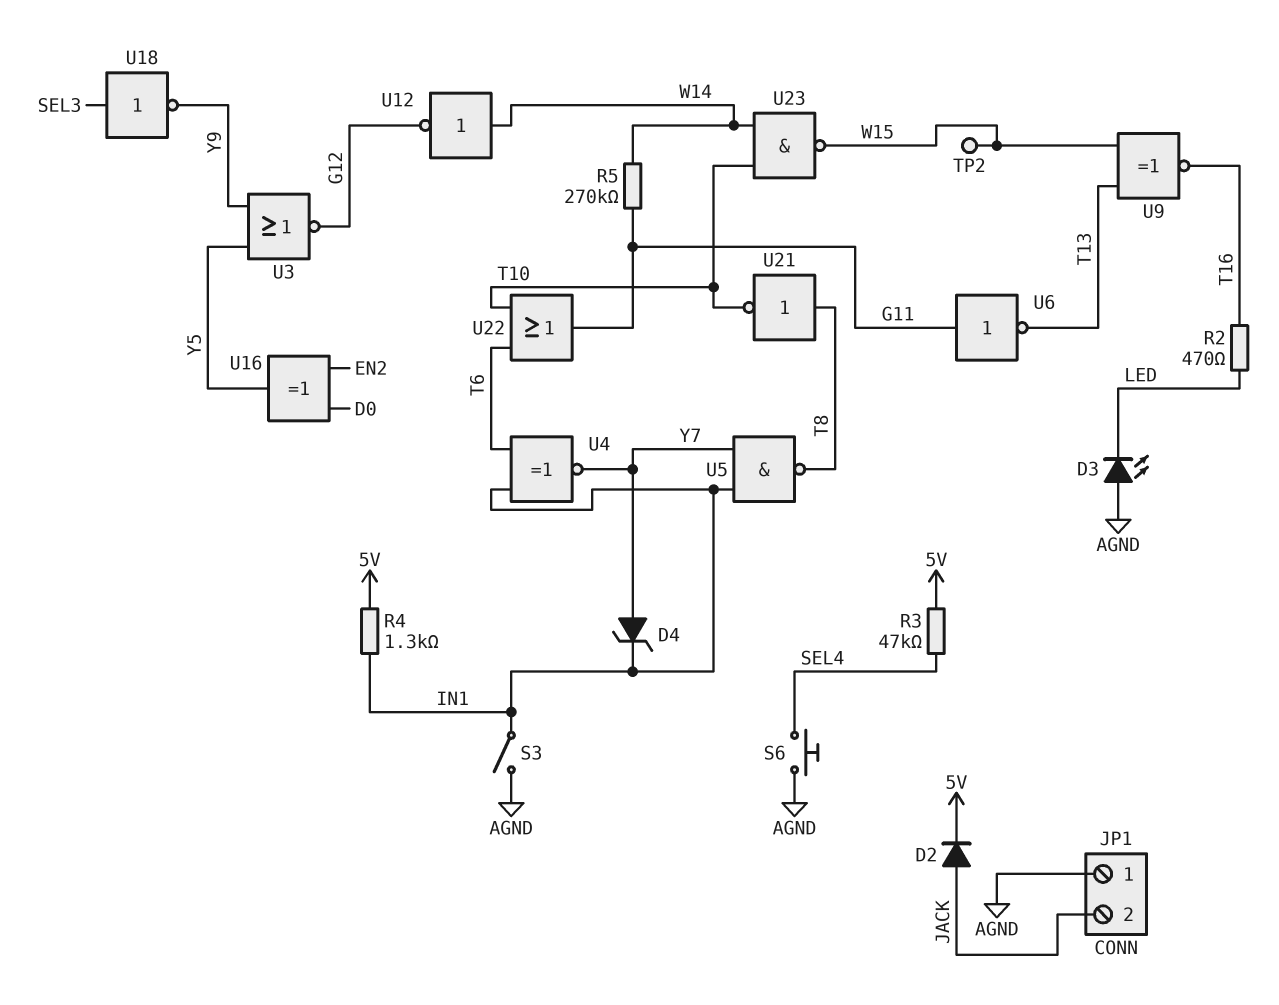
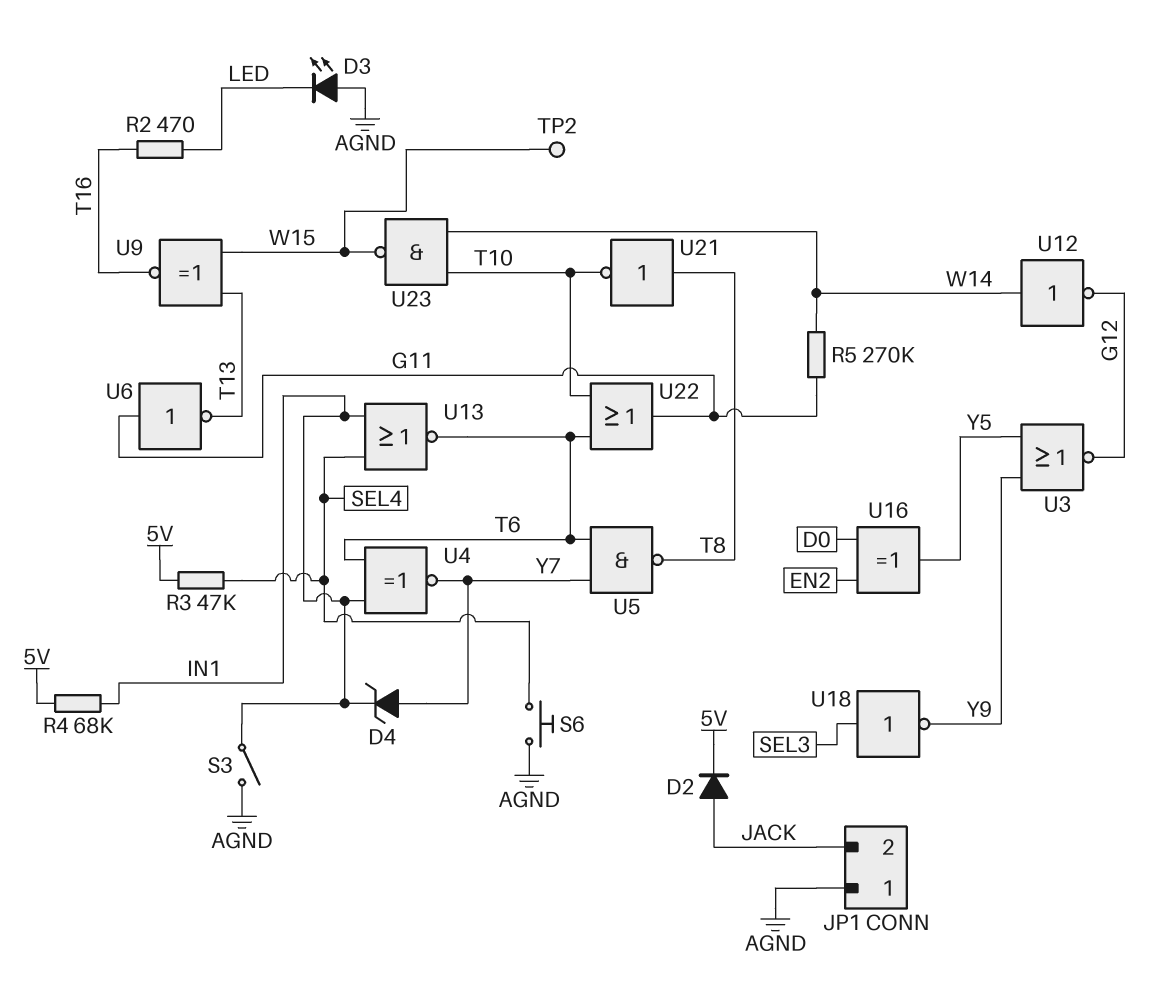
R4: 1.3k (5V, IN1) -> 68k (5V, IN1)
U5: NAND (in IN1, in Y7, out T8) -> NAND (in T6, in Y7, out T8)
U13: none -> NOR (in IN1, in SEL4, out T6)

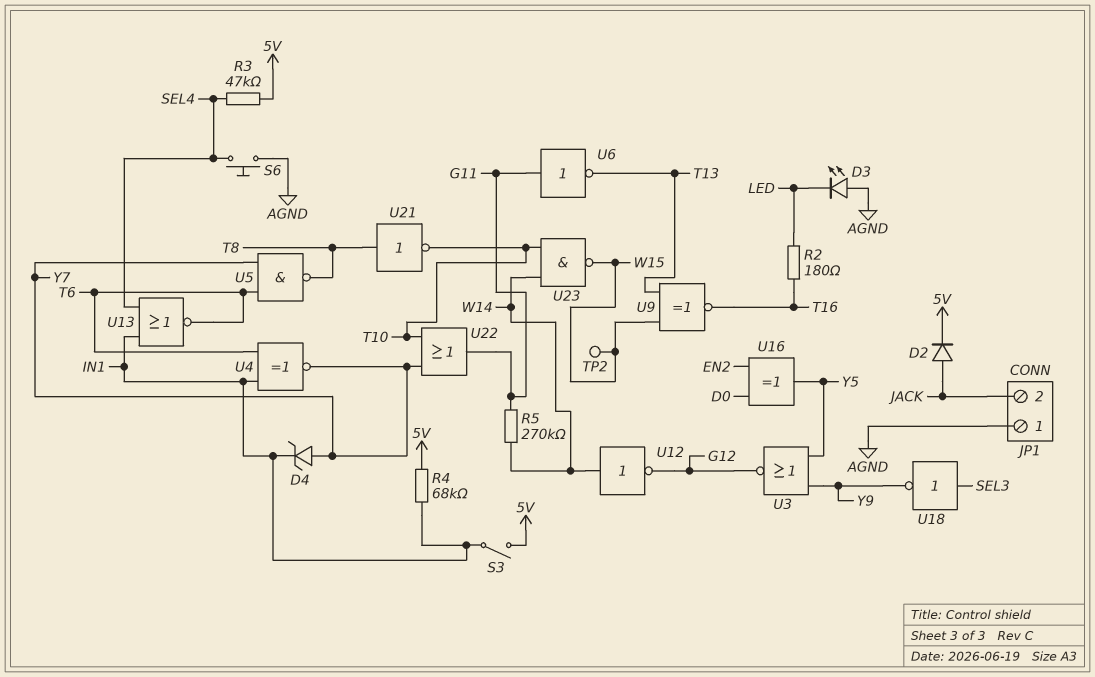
R2: 470 (LED, T16) -> 180 (LED, T16)
S3: switch (AGND, IN1) -> switch (5V, IN1)
U22: OR (in T6, in T10, out G11) -> OR (in T10, in Y7, out G11)

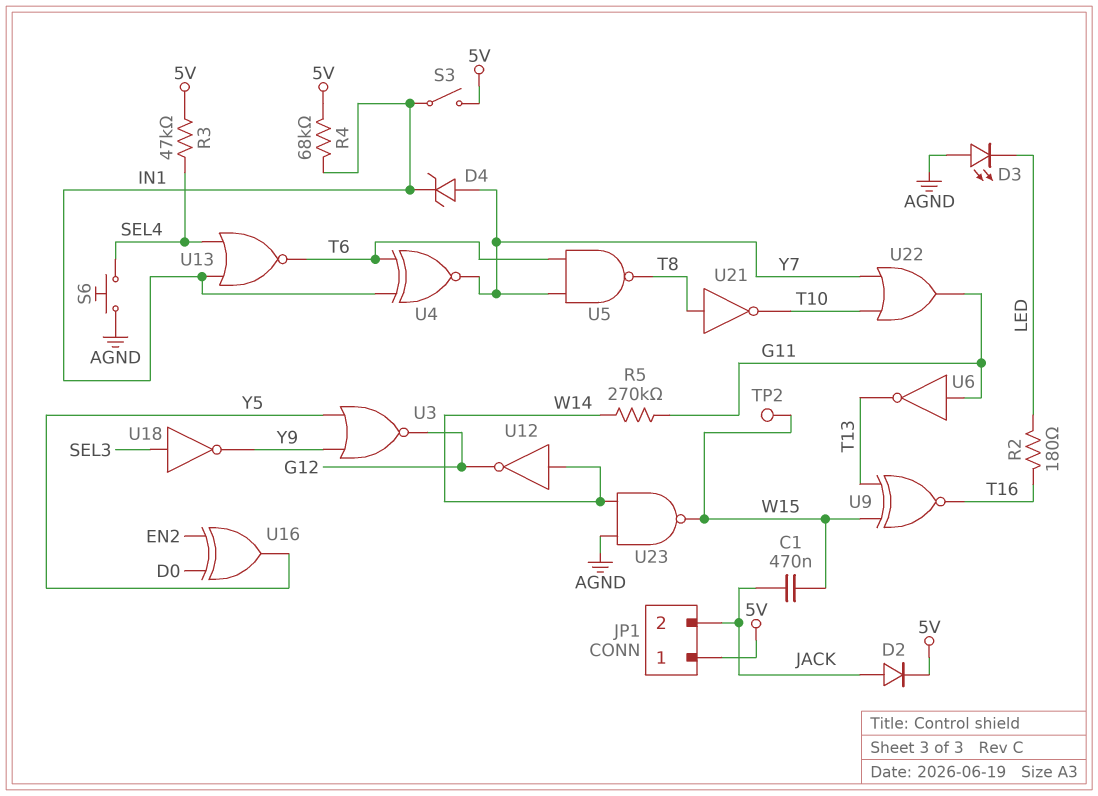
C1: none -> 470nF (JACK, W15)
JP1 pin 1: AGND -> 5V
U23: NAND (in T10, in W14, out W15) -> NAND (in AGND, in W14, out W15)

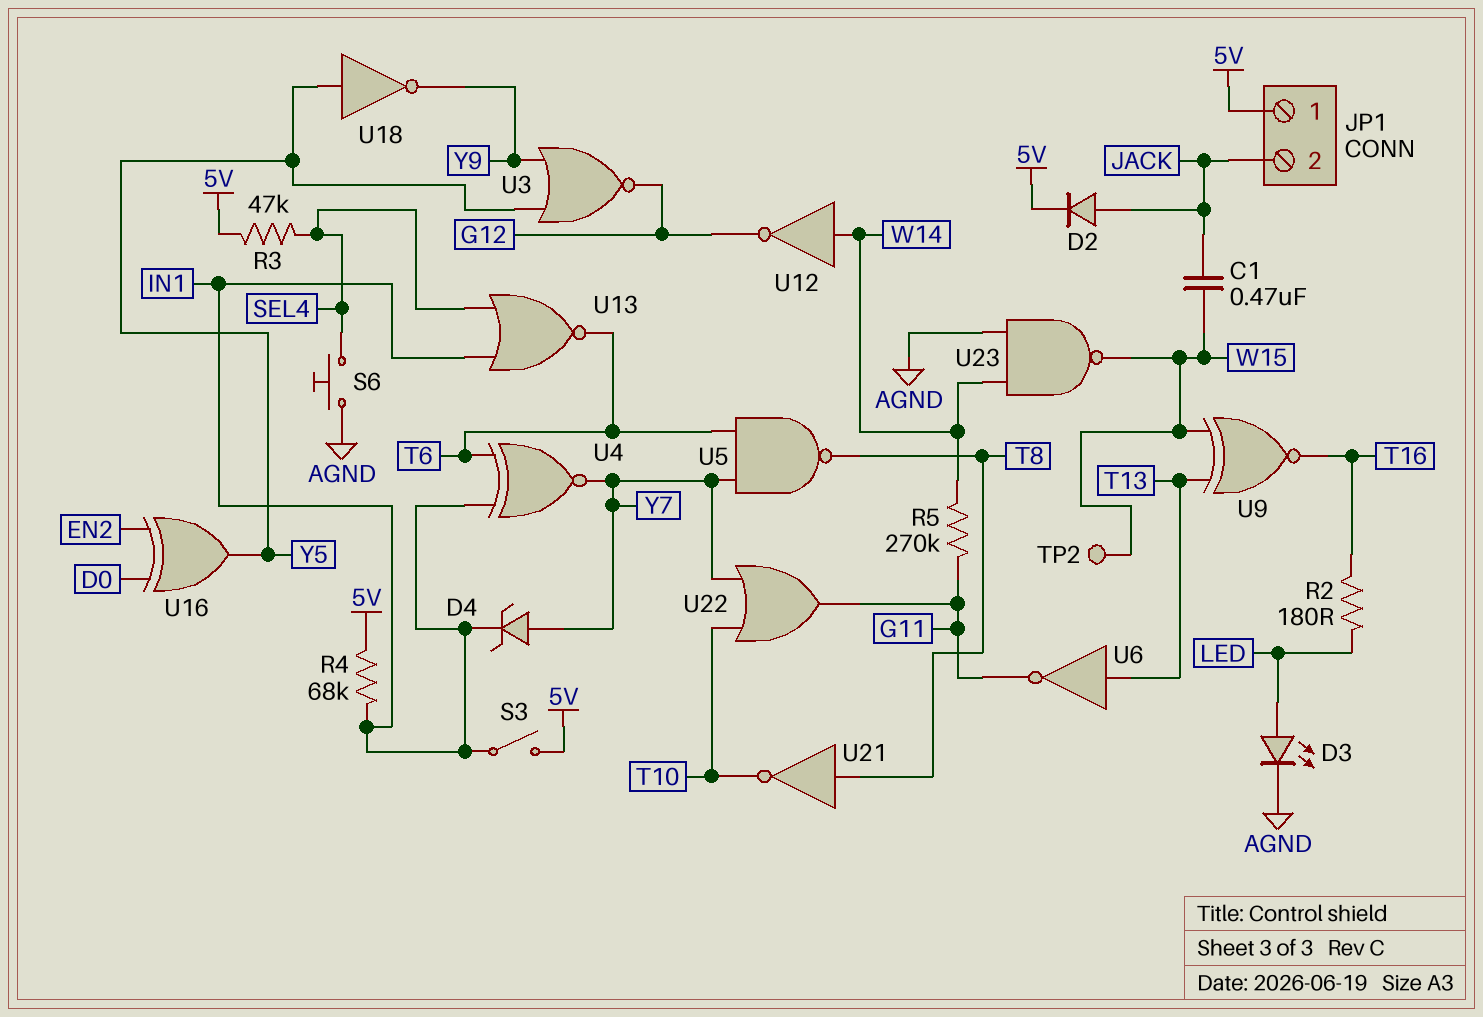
D3: LED (A AGND, K LED) -> LED (A LED, K AGND)
U6: NOT (in G11, out T13) -> NOT (in T13, out G11)
U18: NOT (in SEL3, out Y9) -> NOT (in Y5, out Y9)

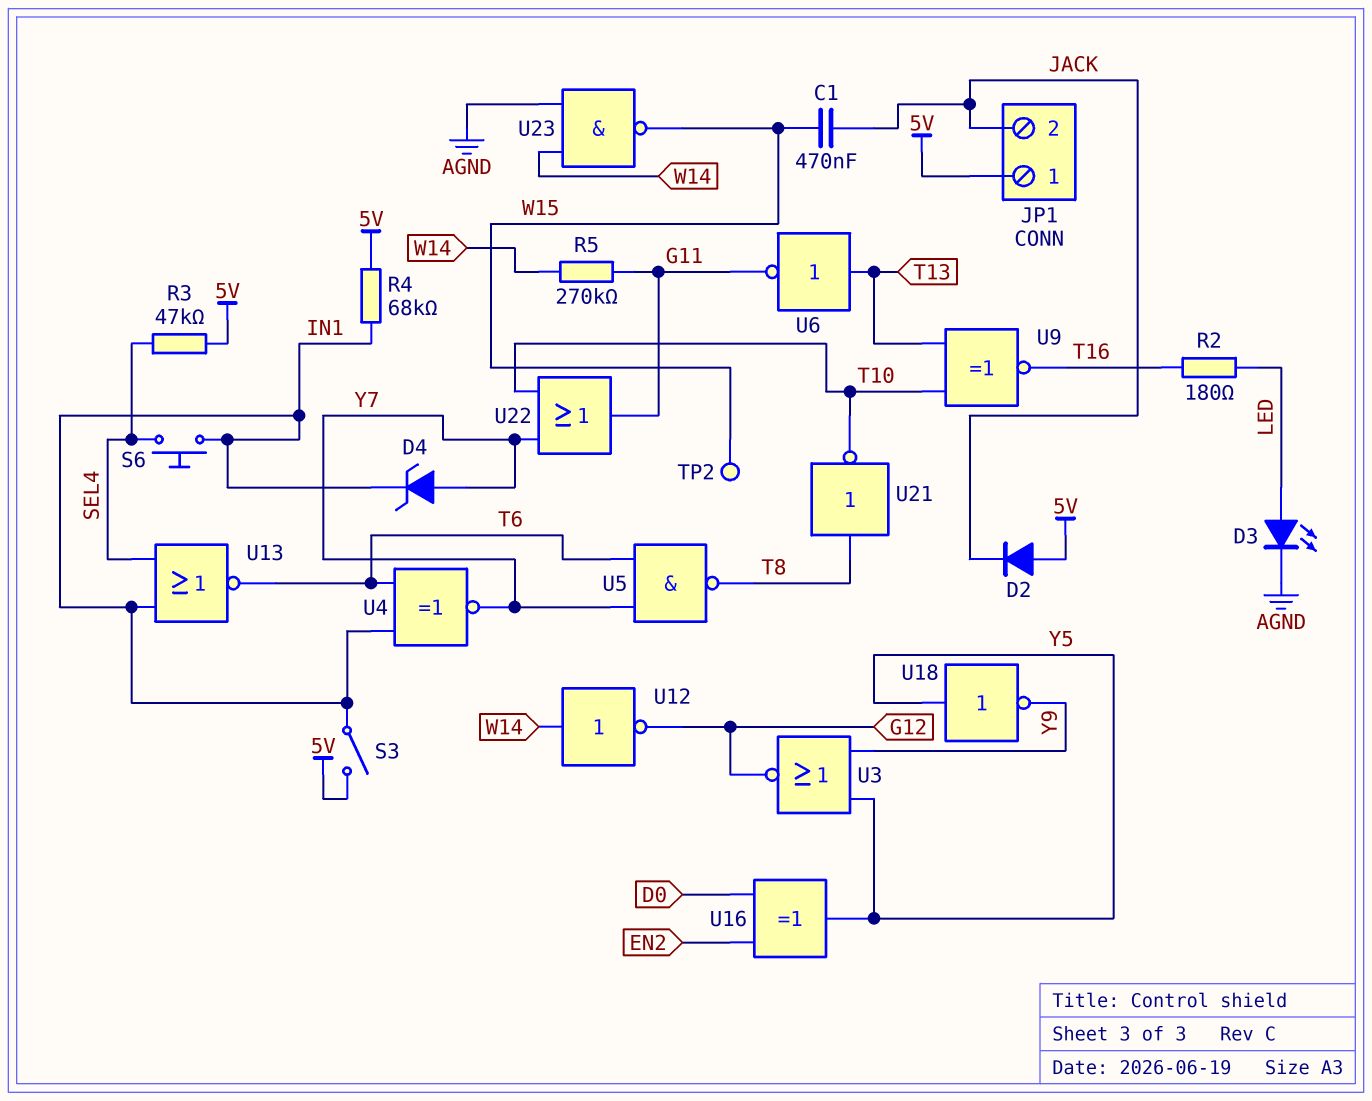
D2: diode (A JACK, K 5V) -> diode (A 5V, K JACK)
S6: button (AGND, SEL4) -> button (IN1, SEL4)
U9: XNOR (in T13, in W15, out T16) -> XNOR (in T10, in T13, out T16)

